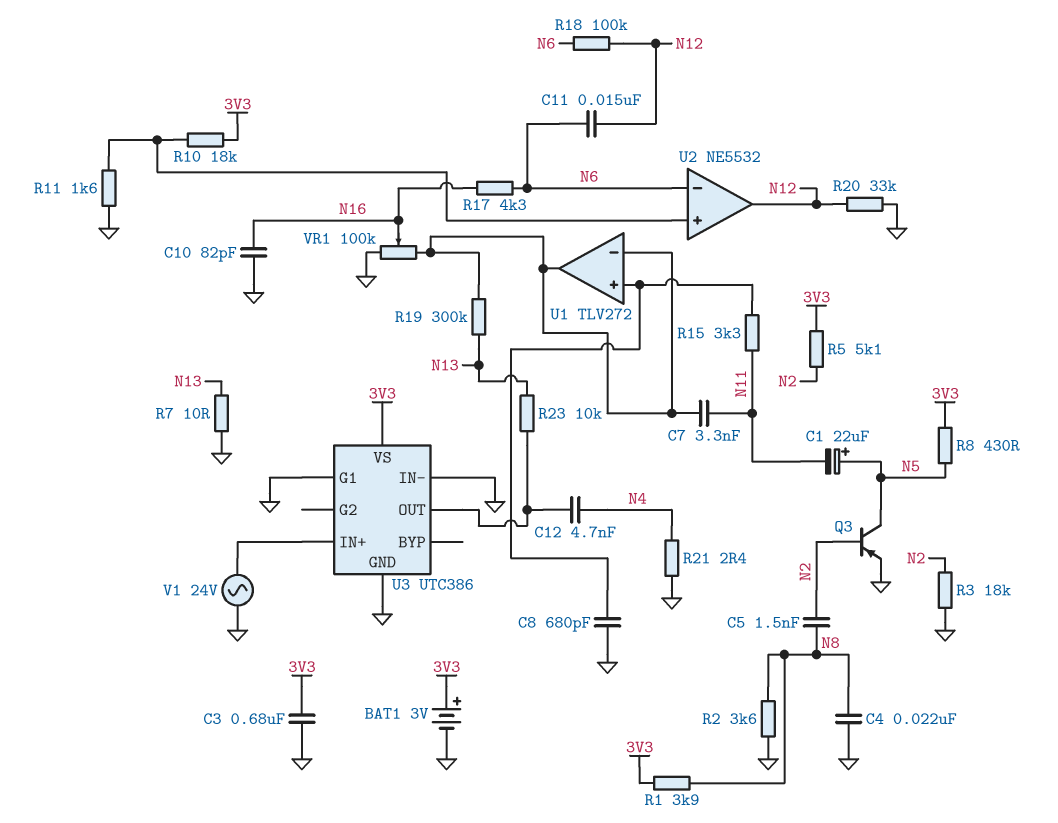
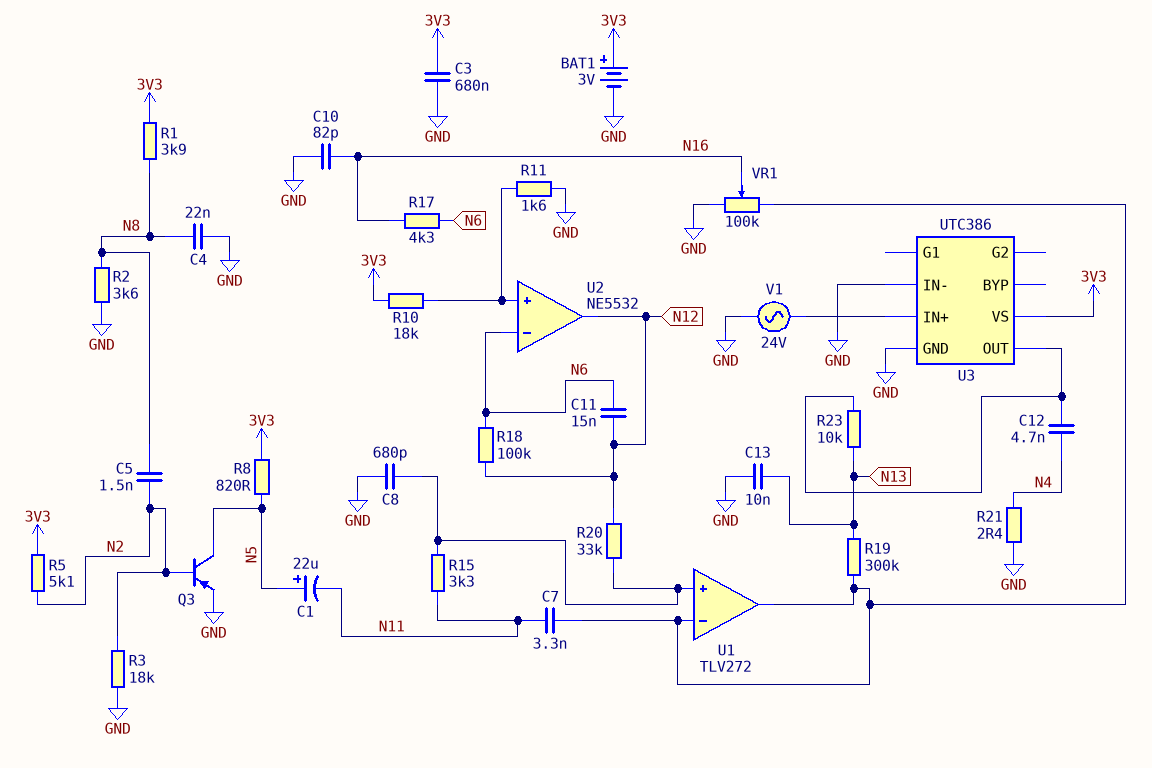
C13: none -> 10nF (GND, N13)
R7: 10 (GND, N13) -> none
R8: 430 (3V3, N5) -> 820 (3V3, N5)
R20: 33k (GND, N12) -> 33k (N12, U1/in+)
U3 pin G1: GND -> none

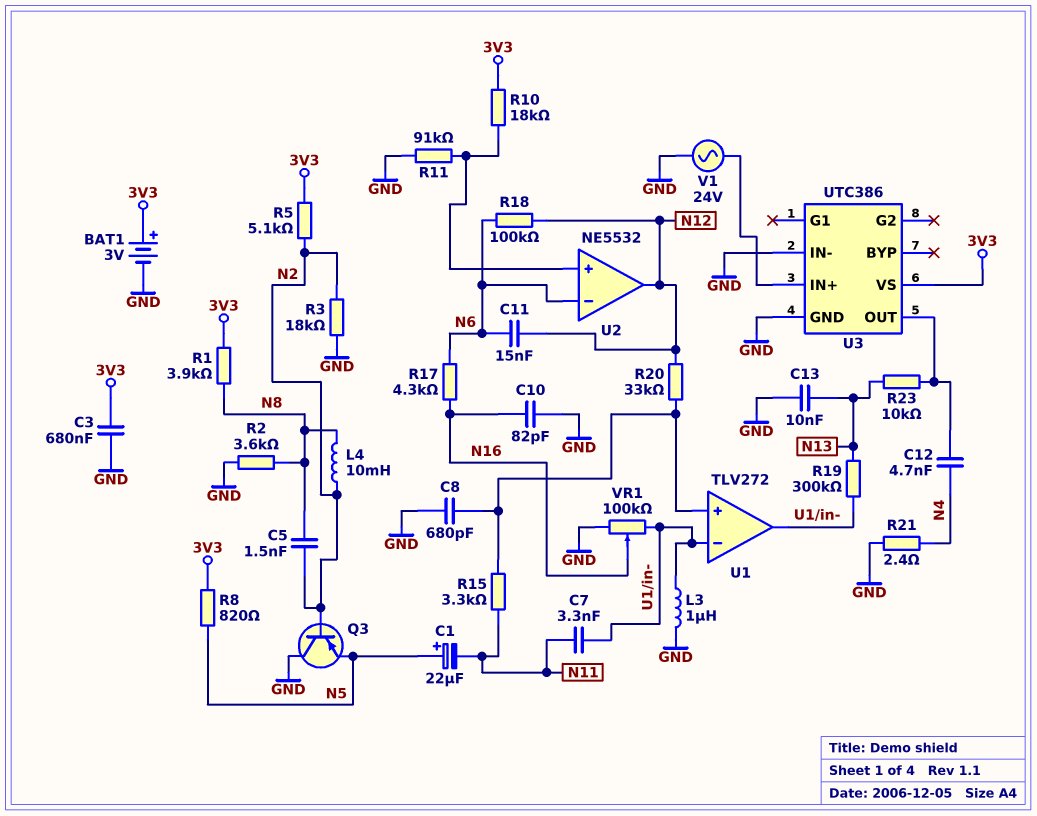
C4: 22nF (GND, N8) -> none
L3: none -> 1uH (GND, U1/in-)
L4: none -> 10mH (N2, N8)
Q3: PNP (B N2, C N5, E GND) -> PNP (B N2, C GND, E N5)
R11: 1.6k (GND, U2/in+) -> 91k (GND, U2/in+)

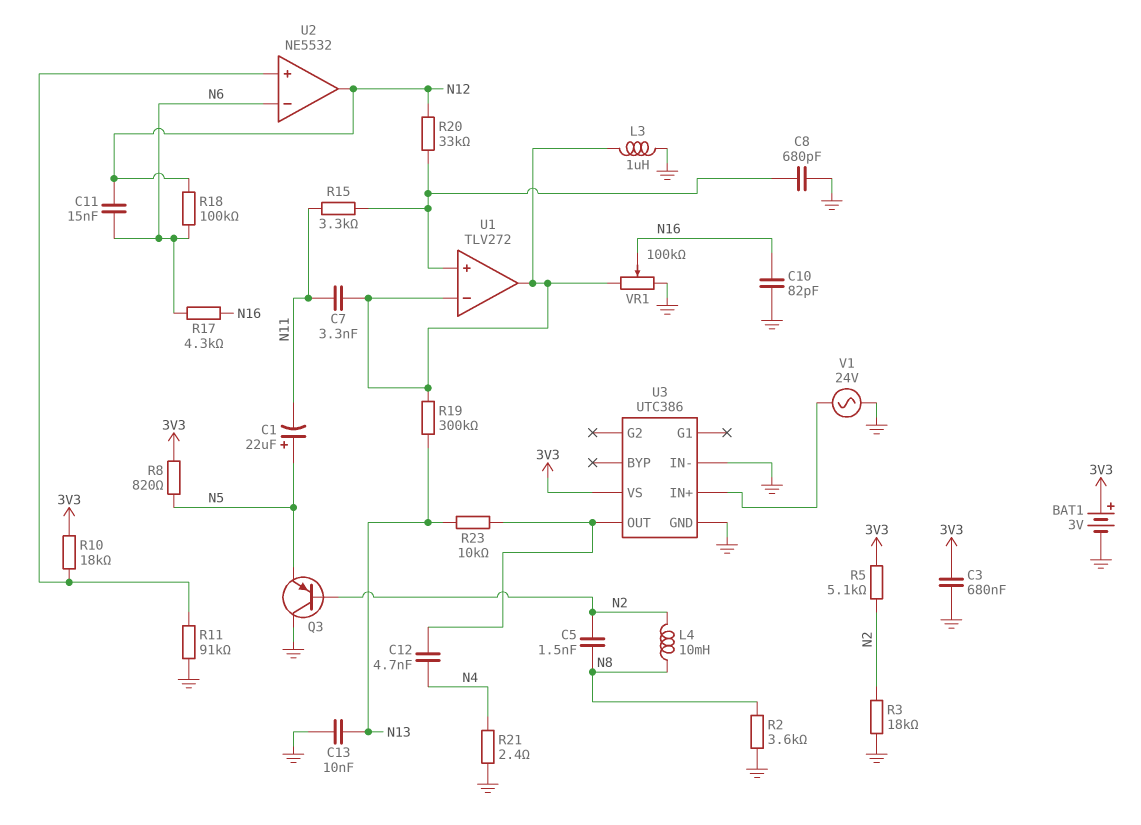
R1: 3.9k (3V3, N8) -> none

